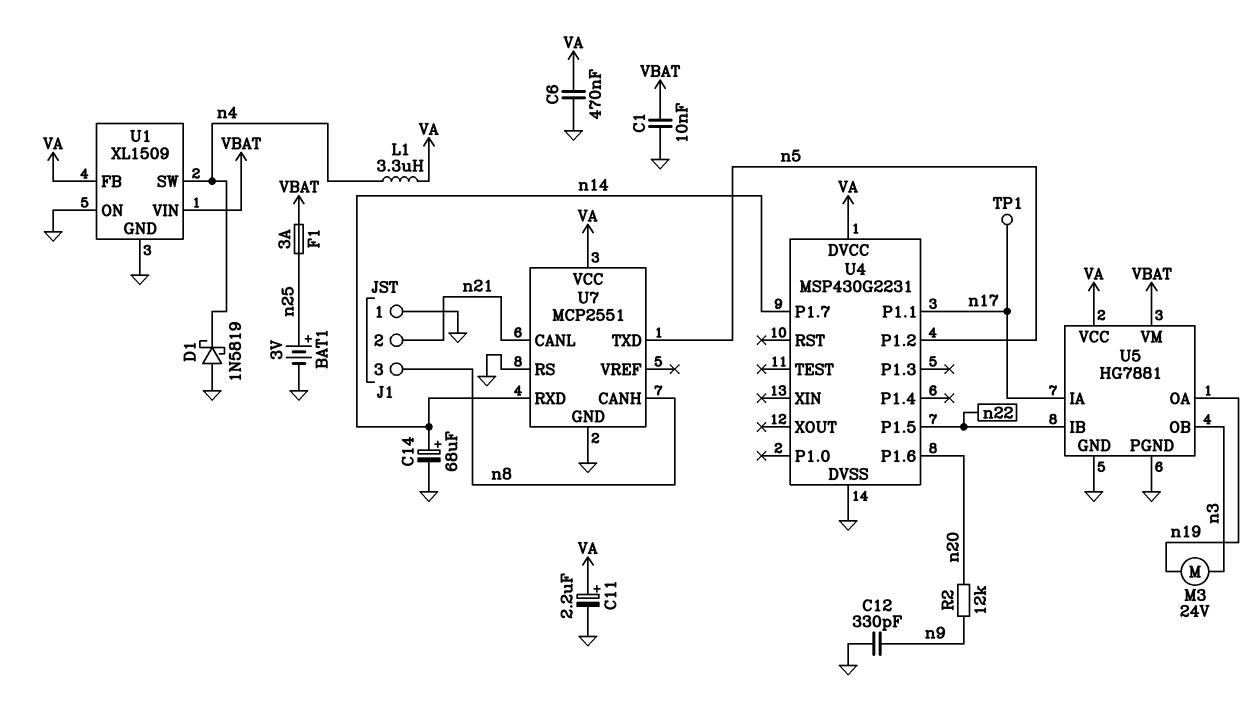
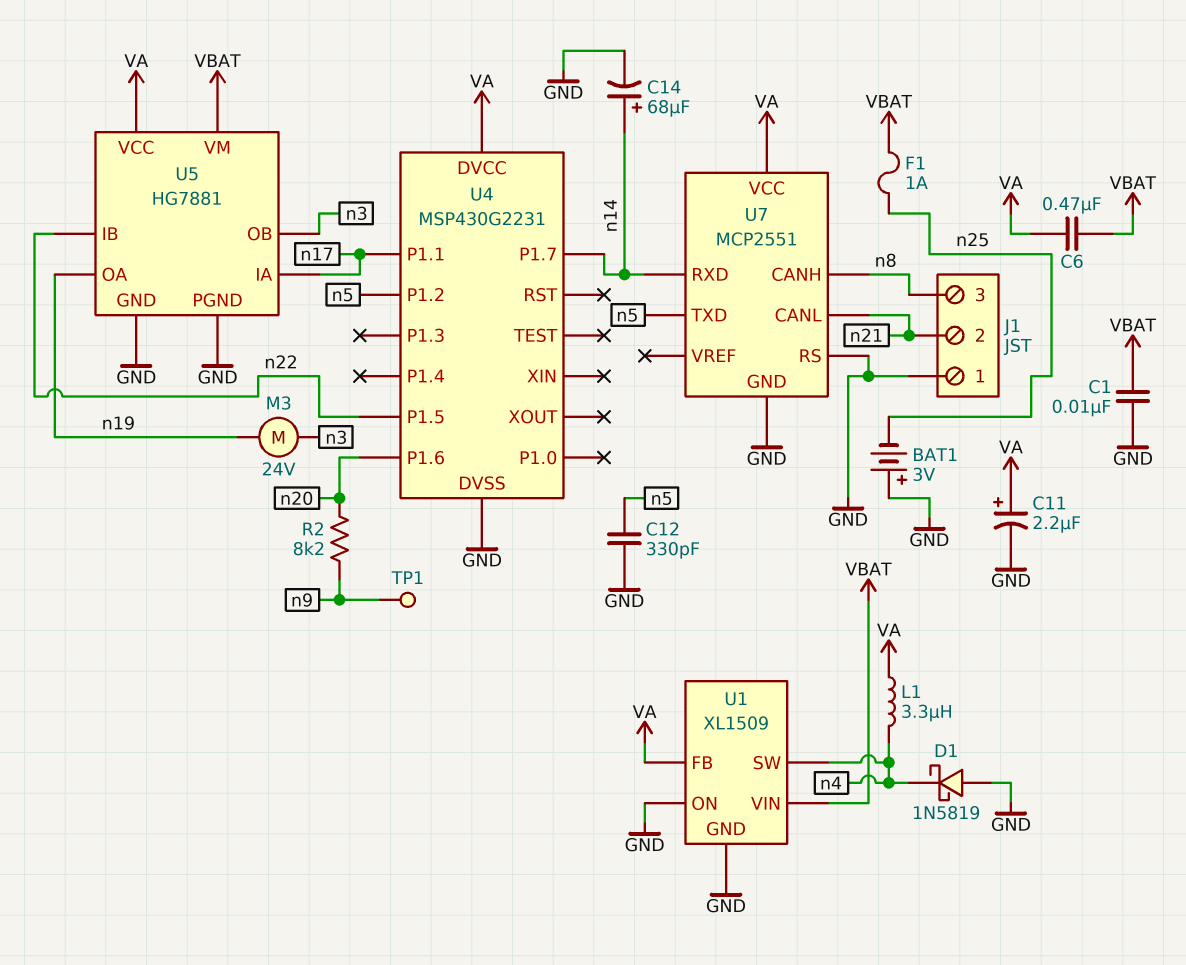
BAT1: 3V (plus n25, minus GND) -> 3V (plus GND, minus n25)
C6: 470nF (GND, VA) -> 470nF (VA, VBAT)
C12: 330pF (GND, n9) -> 330pF (GND, n5)
F1: 3A (VBAT, n25) -> 1A (VBAT, n25)
R2: 12k (n9, n20) -> 8.2k (n9, n20)
TP1: test point (n17) -> test point (n9)

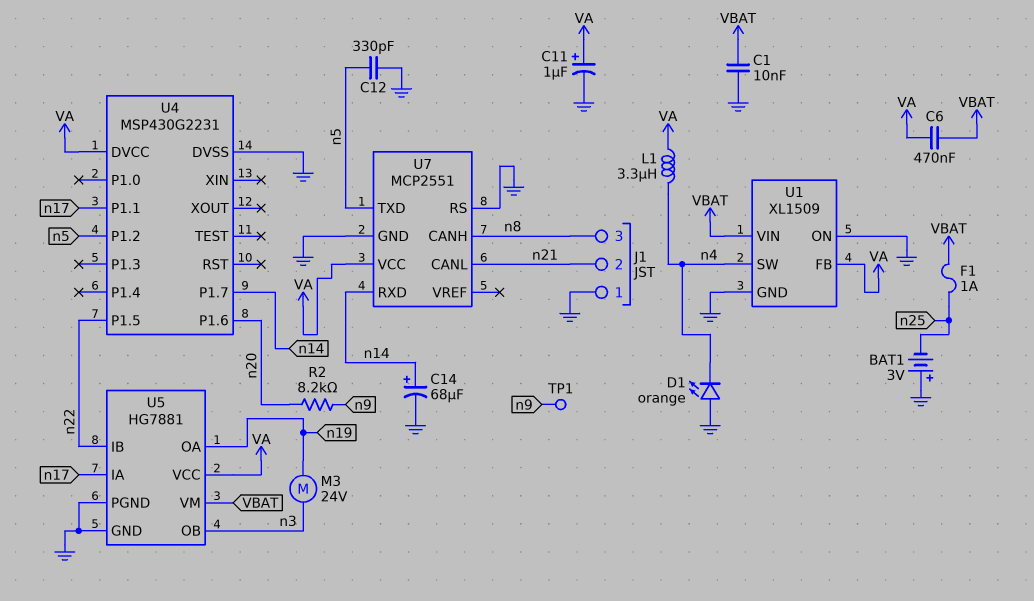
C11: 2.2uF (plus VA, minus GND) -> 1uF (plus VA, minus GND)
D1: schottky 1N5819 (A GND, K n4) -> LED orange (A GND, K n4)

